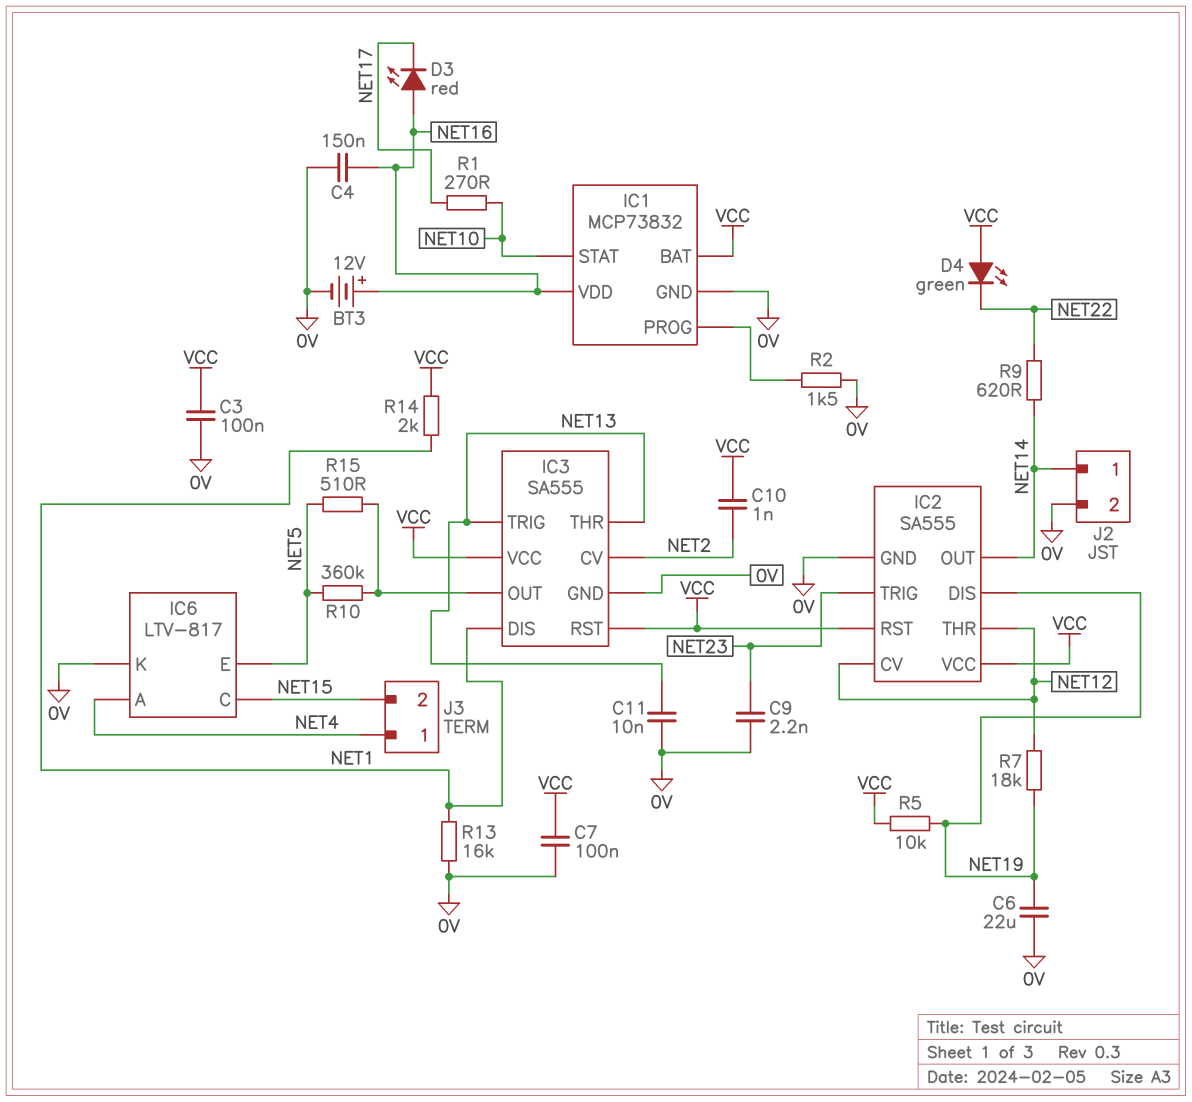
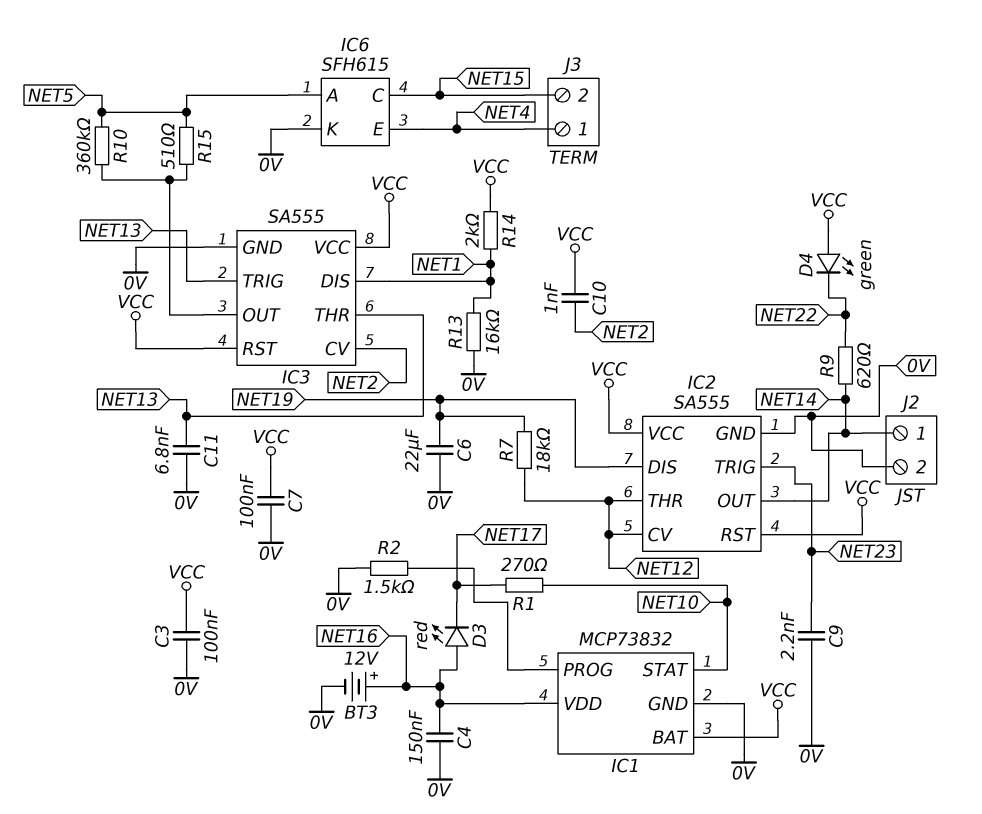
C11: 10nF (0V, NET13) -> 6.8nF (0V, NET13)
IC6: LTV-817 -> SFH615
IC6 pin A: NET4 -> NET5
IC6 pin E: NET5 -> NET4
R5: 10k (NET19, VCC) -> none

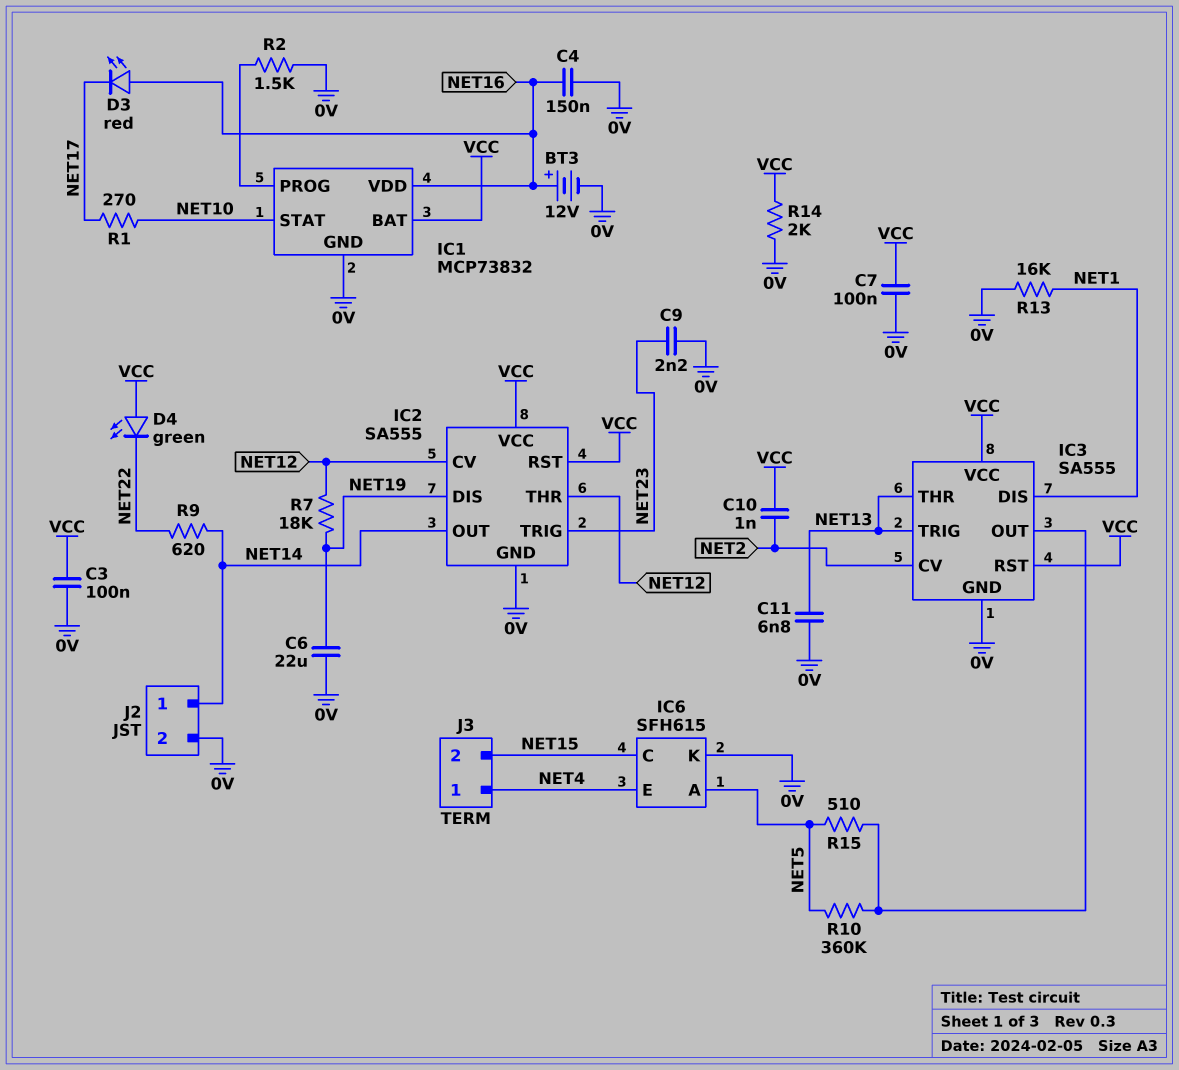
R14: 2k (NET1, VCC) -> 2k (0V, VCC)

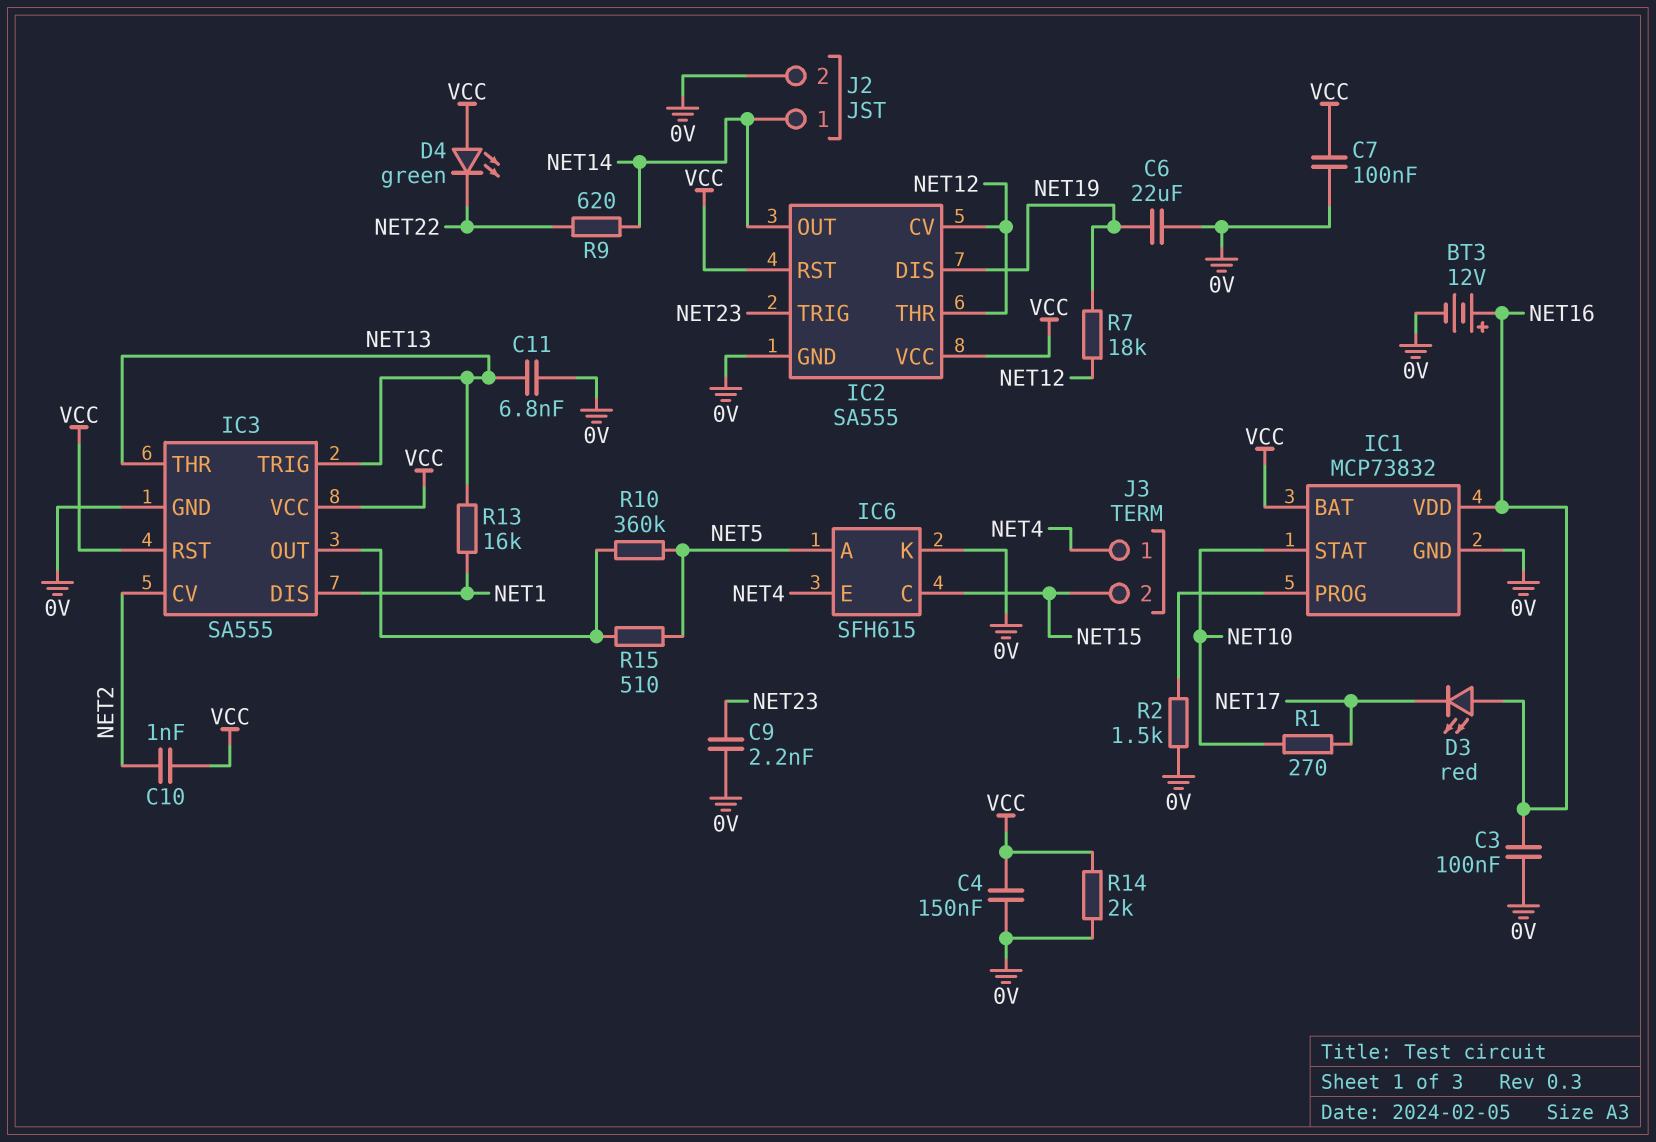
C3: 100nF (0V, VCC) -> 100nF (0V, NET16)
C4: 150nF (0V, NET16) -> 150nF (0V, VCC)
R13: 16k (0V, NET1) -> 16k (NET1, NET13)

